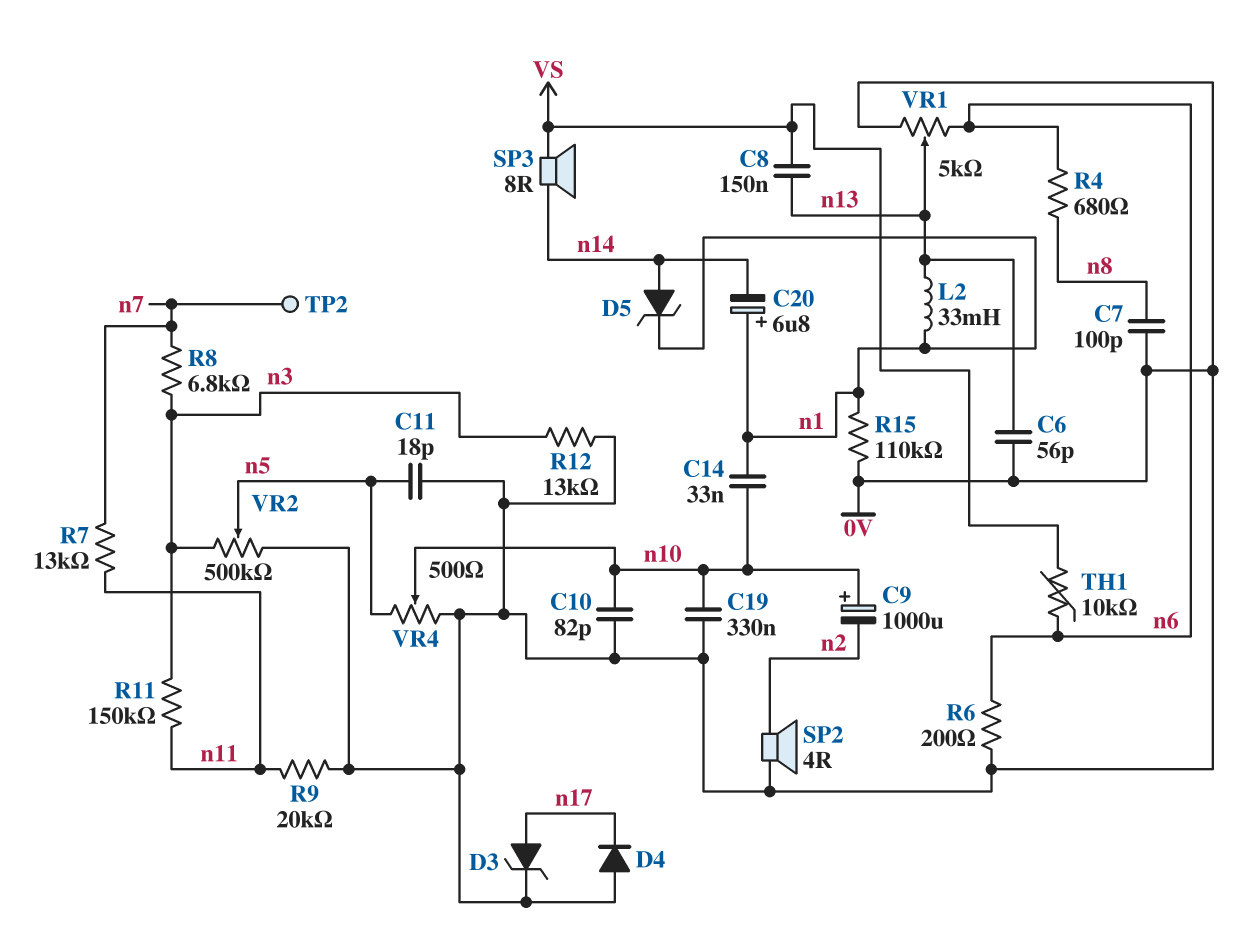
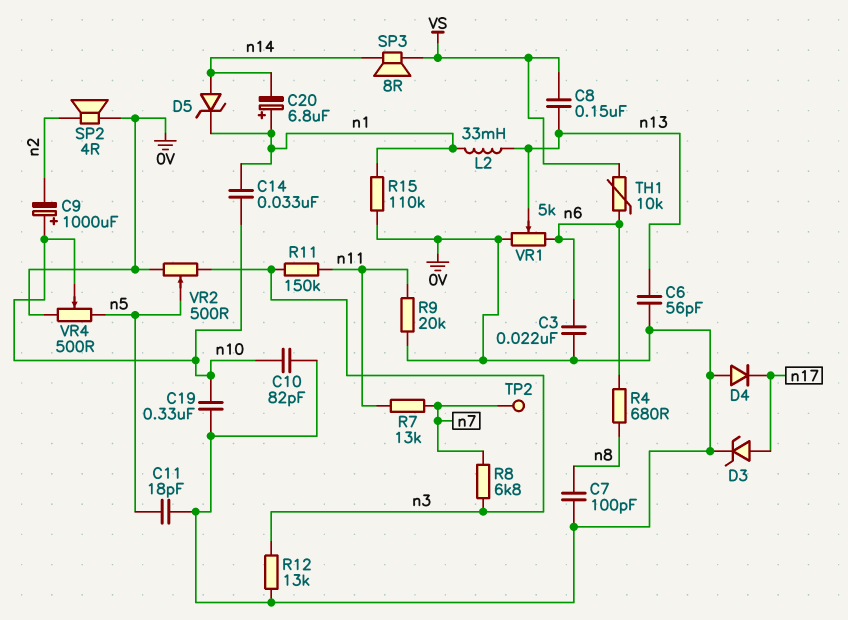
C3: none -> 22nF (0V, n6)
R6: 200 (0V, n6) -> none
VR2: 500k (0V, n3, wiper n5) -> 500 (0V, n3, wiper n5)

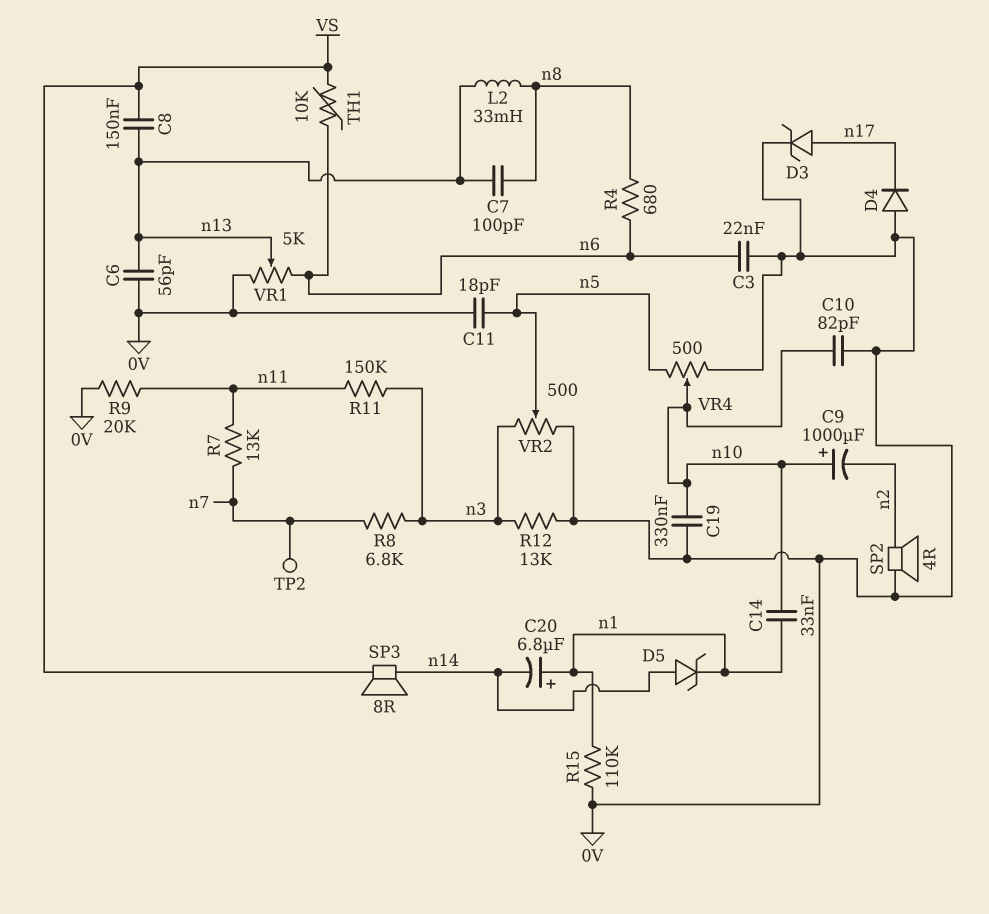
C7: 100pF (0V, n8) -> 100pF (n8, n13)
L2: 33mH (n1, n13) -> 33mH (n8, n13)

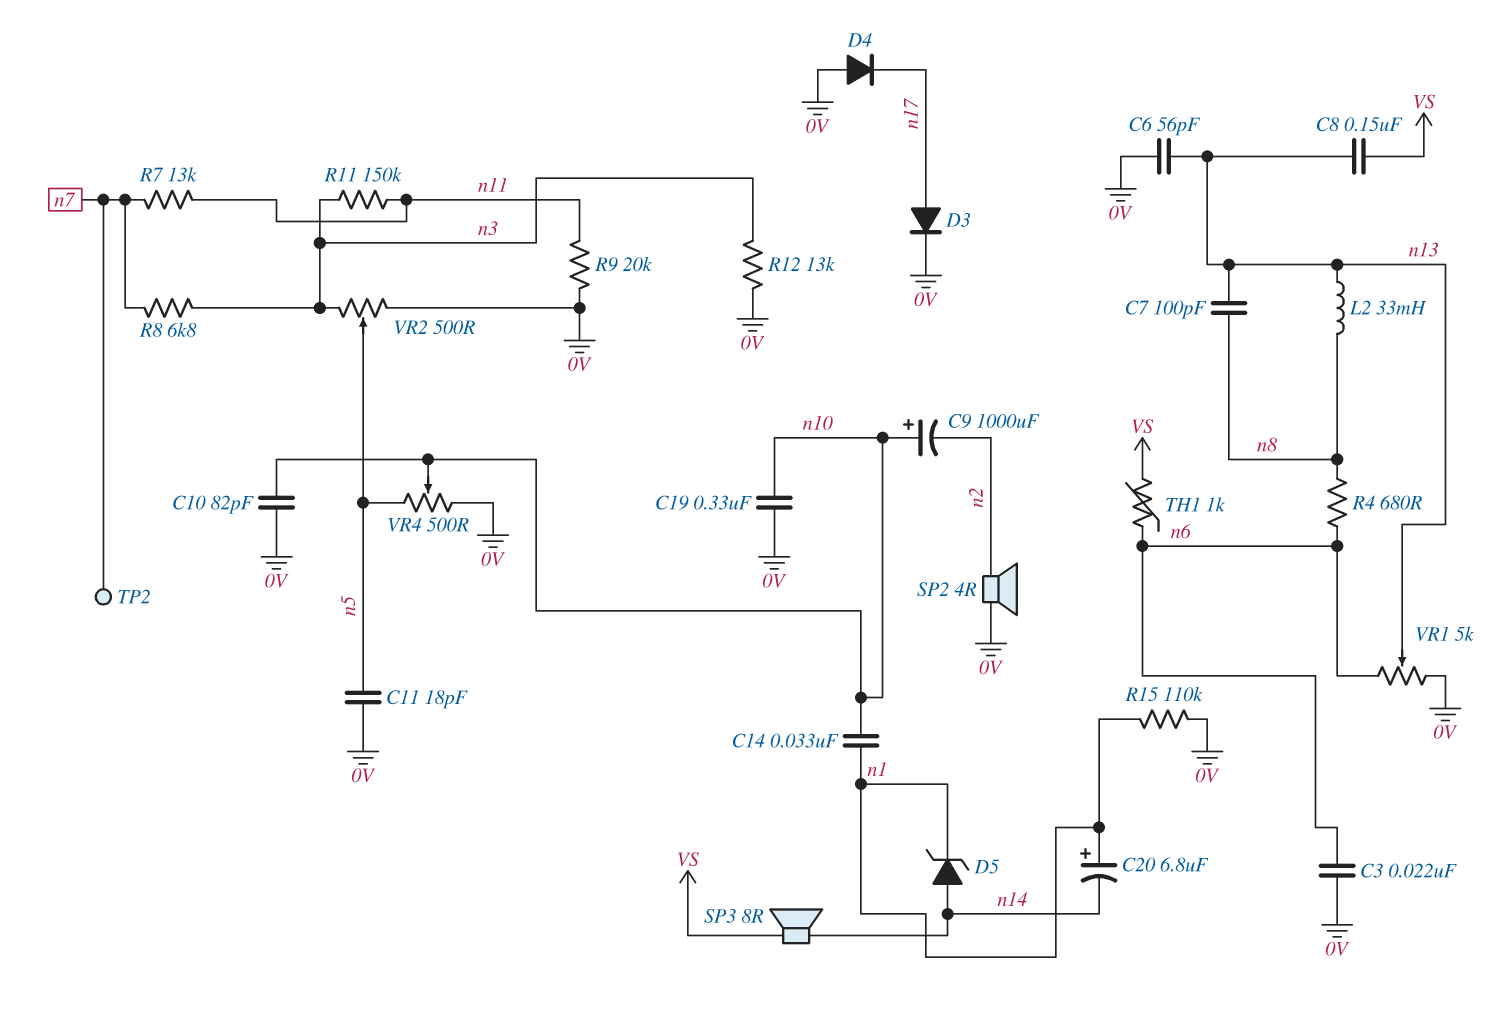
D3: zener (A n17, K 0V) -> diode (A n17, K 0V)
TH1: 10k (VS, n6) -> 1k (VS, n6)

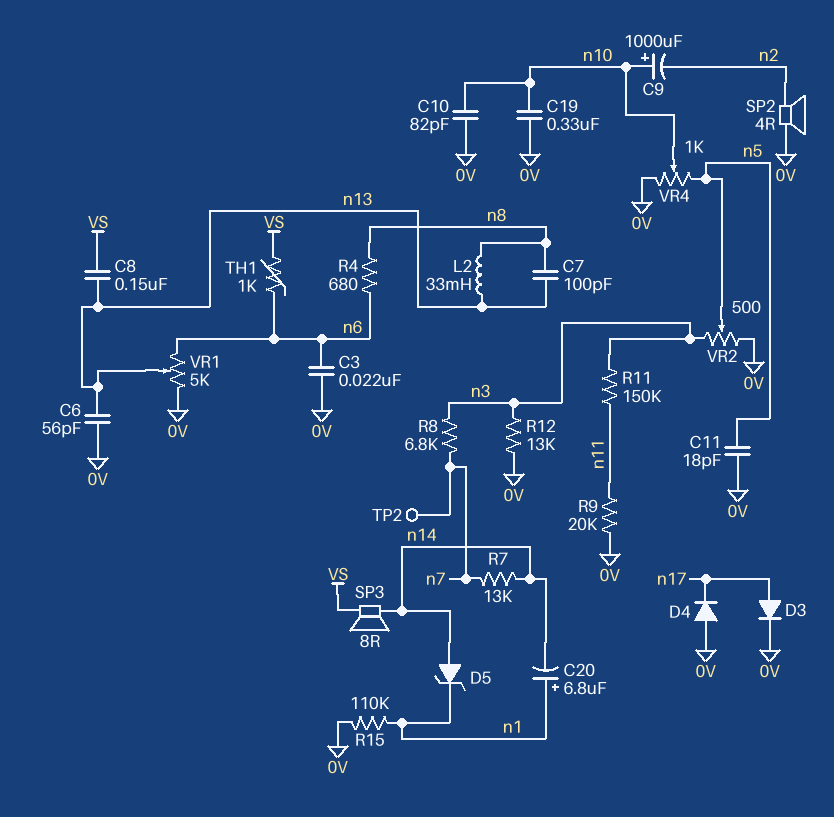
C14: 33nF (n1, n10) -> none
R7: 13k (n7, n11) -> 13k (n7, n14)
VR4: 500 (0V, n5, wiper n10) -> 1k (0V, n5, wiper n10)

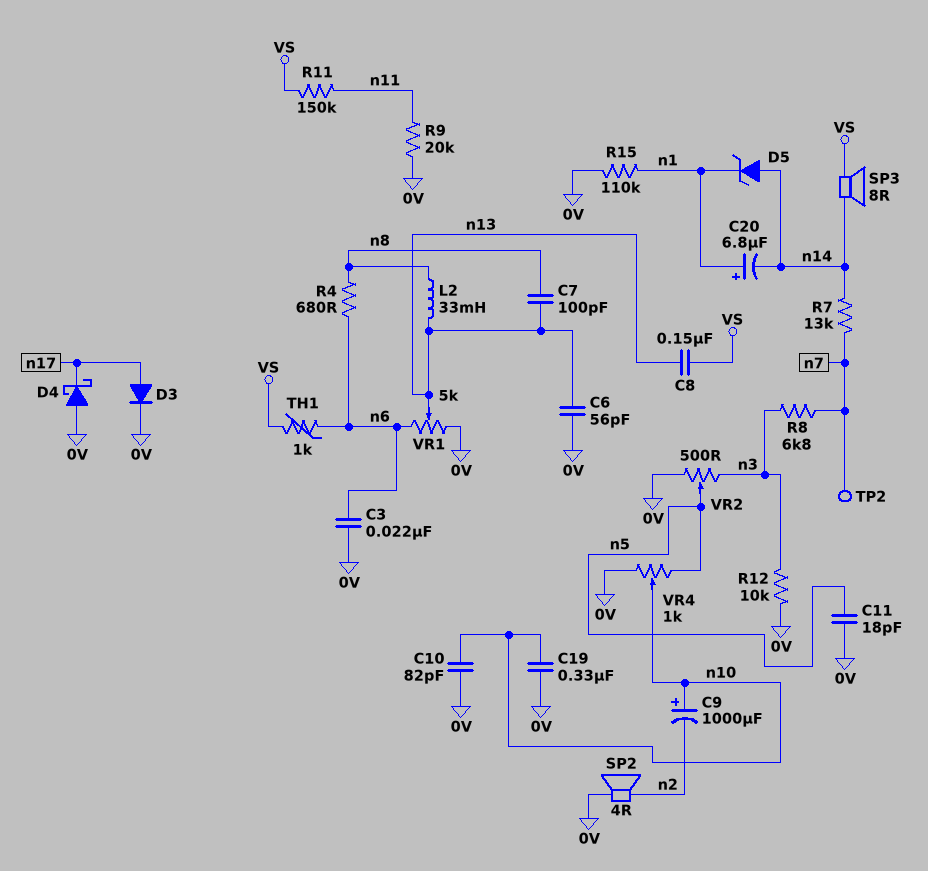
D4: diode (A 0V, K n17) -> schottky (A 0V, K n17)
R11: 150k (n3, n11) -> 150k (VS, n11)
R12: 13k (0V, n3) -> 10k (0V, n3)

